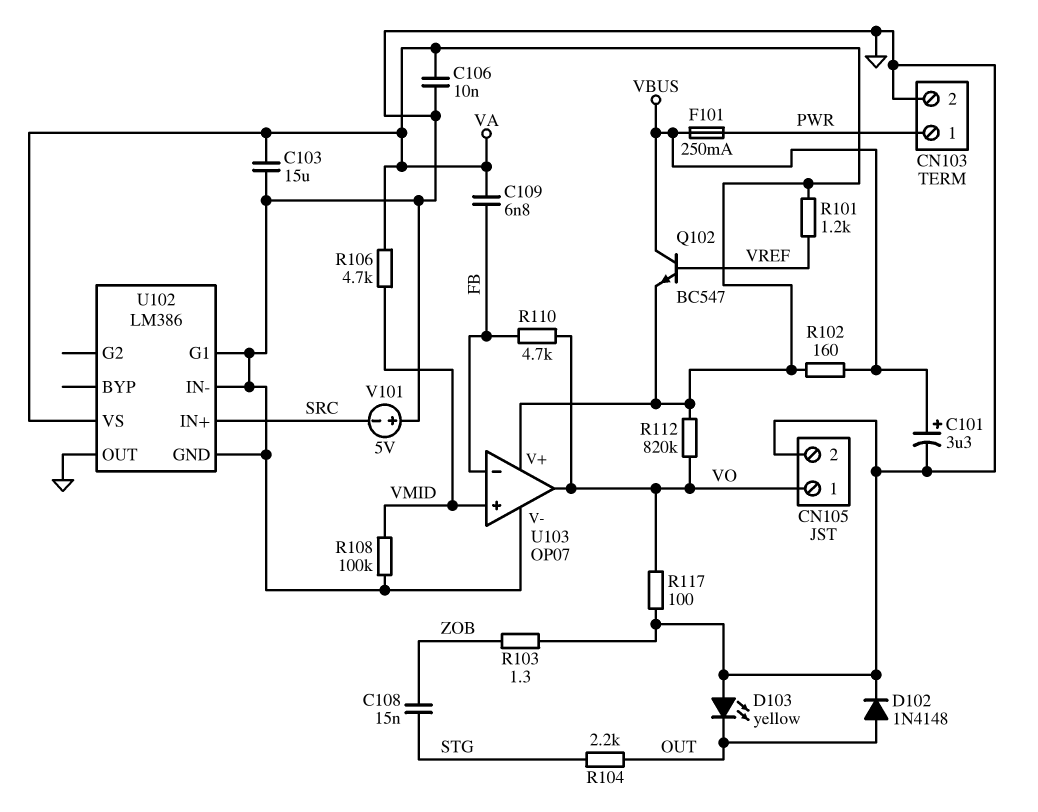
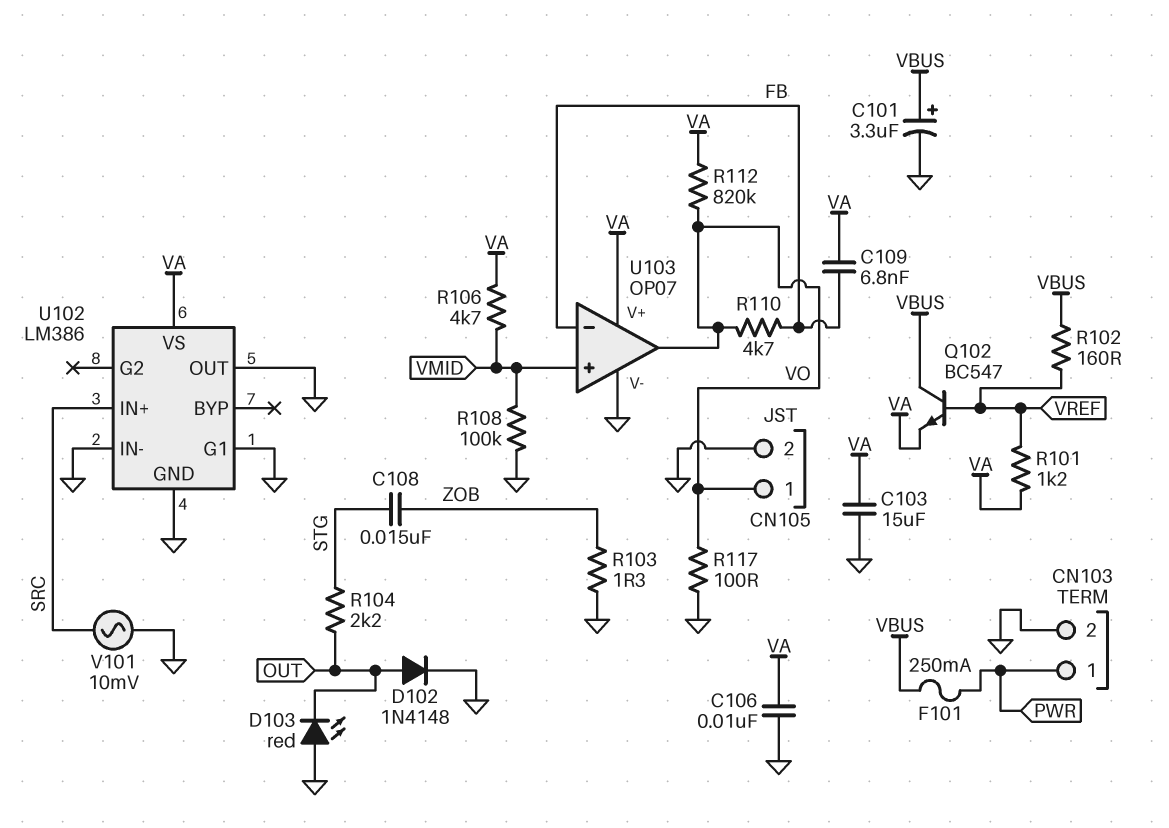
D103: LED yellow (A GND, K OUT) -> LED red (A GND, K OUT)
R102: 160 (VA, VBUS) -> 160 (VBUS, VREF)
V101: 5V (plus GND, minus SRC) -> AC 10mV (GND, SRC)

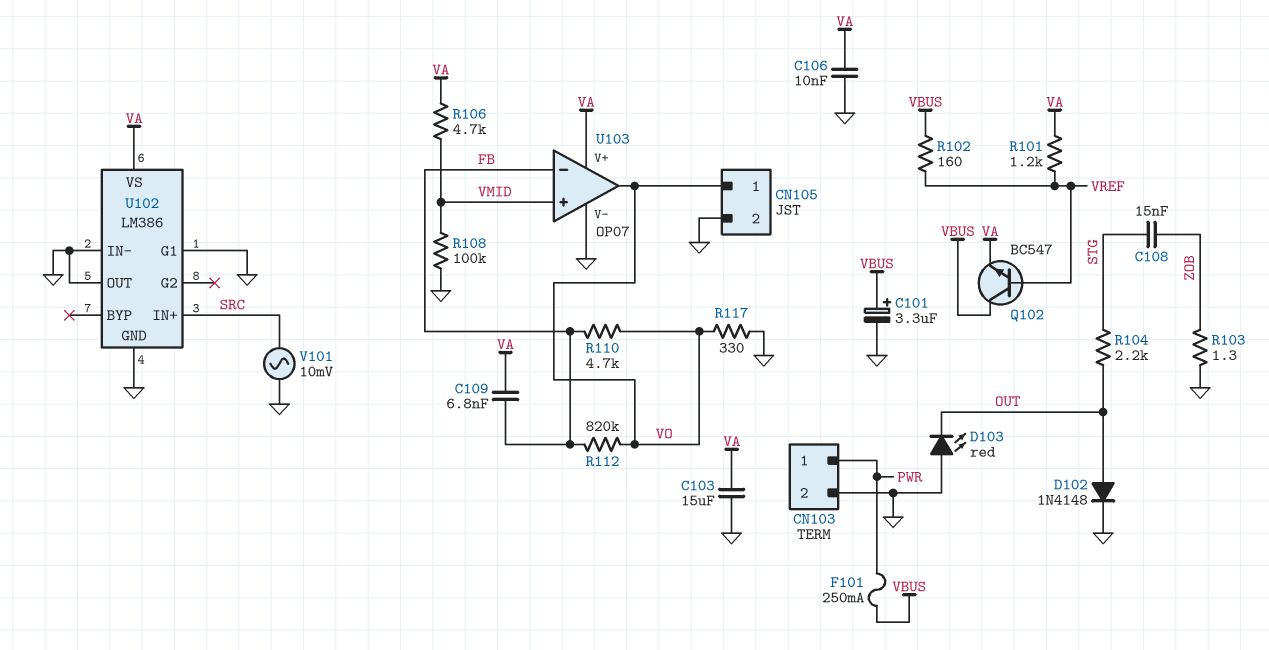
R112: 820k (VA, VO) -> 820k (FB, VO)
R117: 100 (GND, VO) -> 330 (GND, VO)

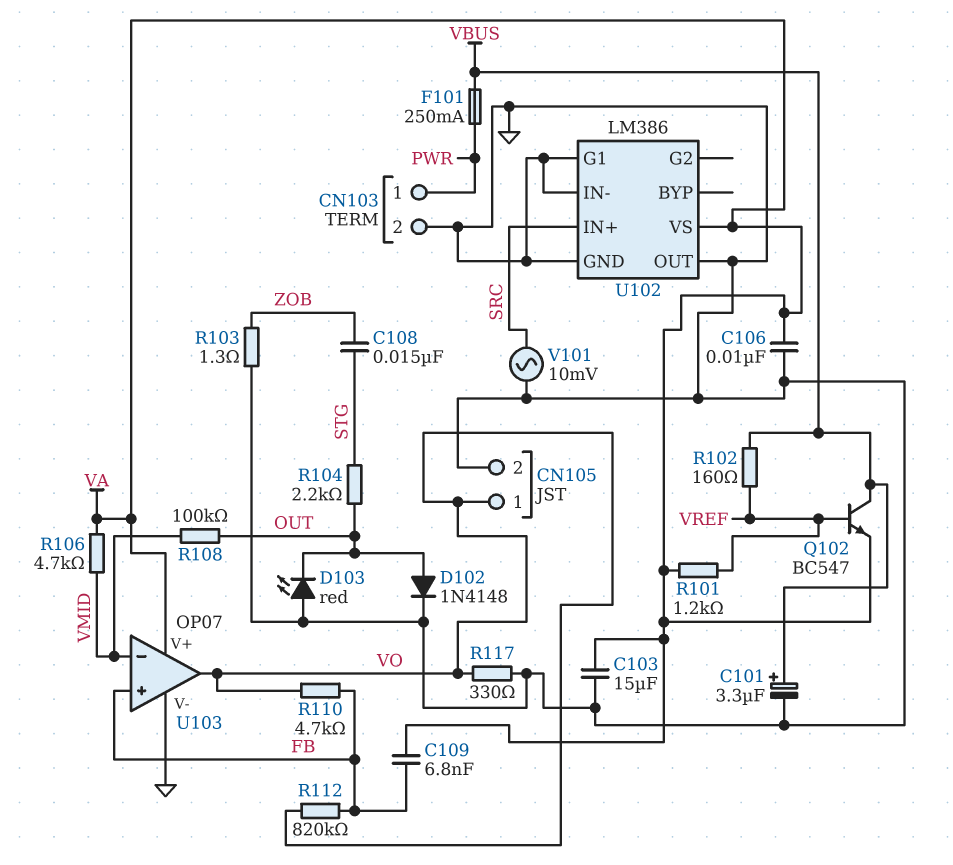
R108: 100k (GND, VMID) -> 100k (OUT, VMID)
U103 pin in+: VMID -> FB
U103 pin in-: FB -> VMID

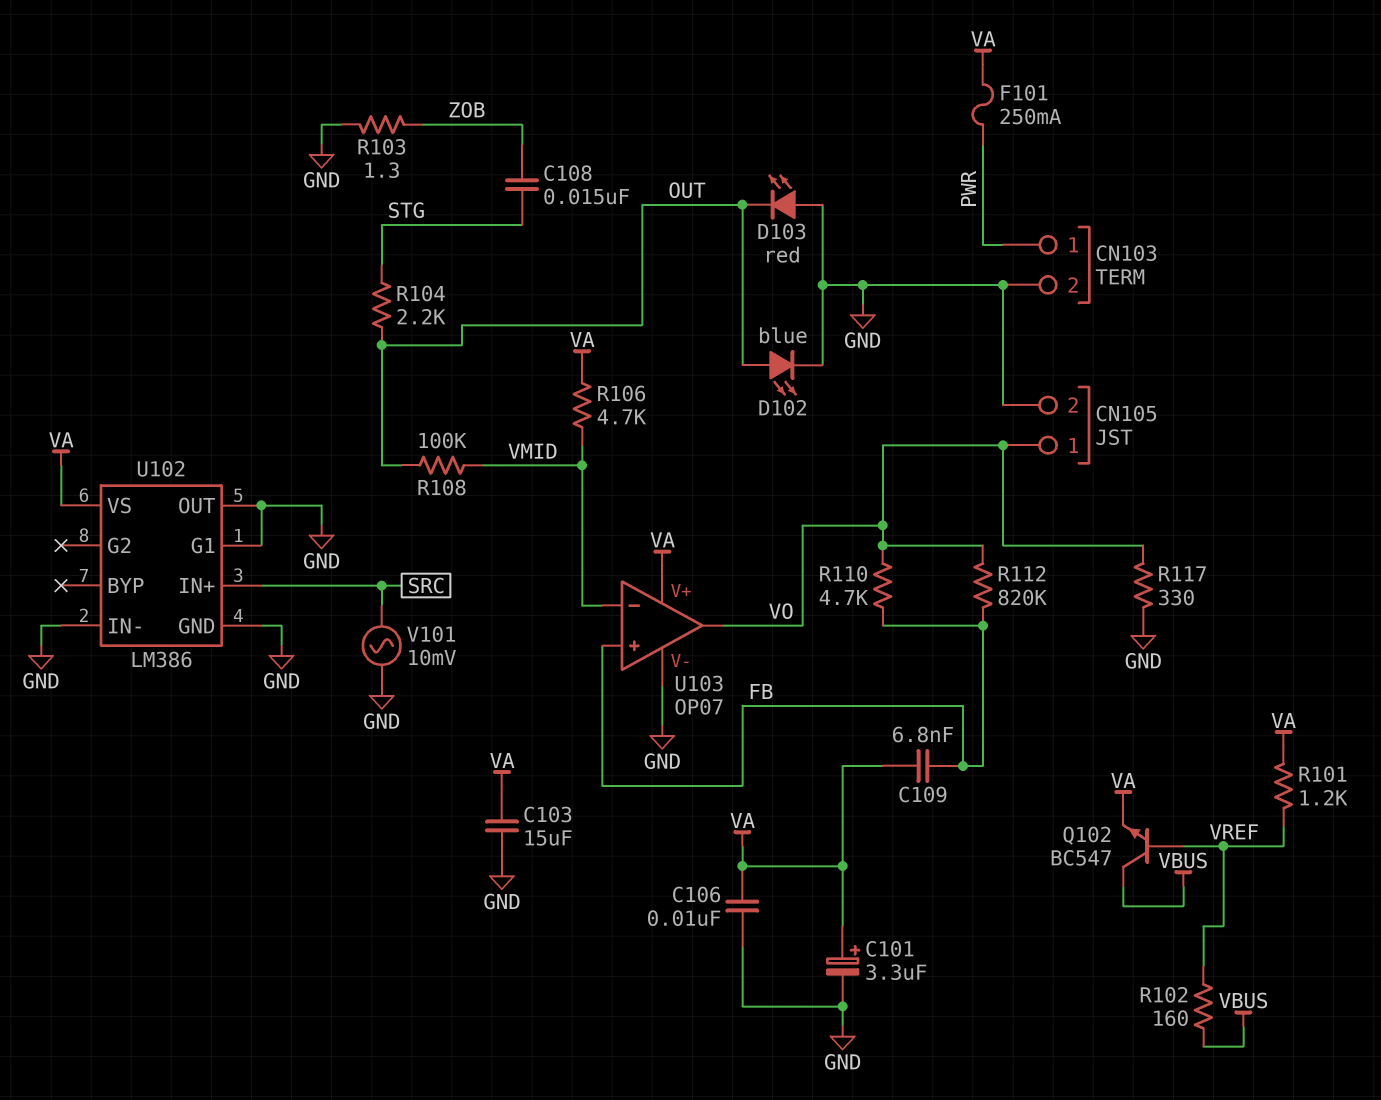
C101: 3.3uF (plus VBUS, minus GND) -> 3.3uF (plus VA, minus GND)
D102: diode 1N4148 (A OUT, K GND) -> LED blue (A OUT, K GND)
F101: 250mA (PWR, VBUS) -> 250mA (PWR, VA)

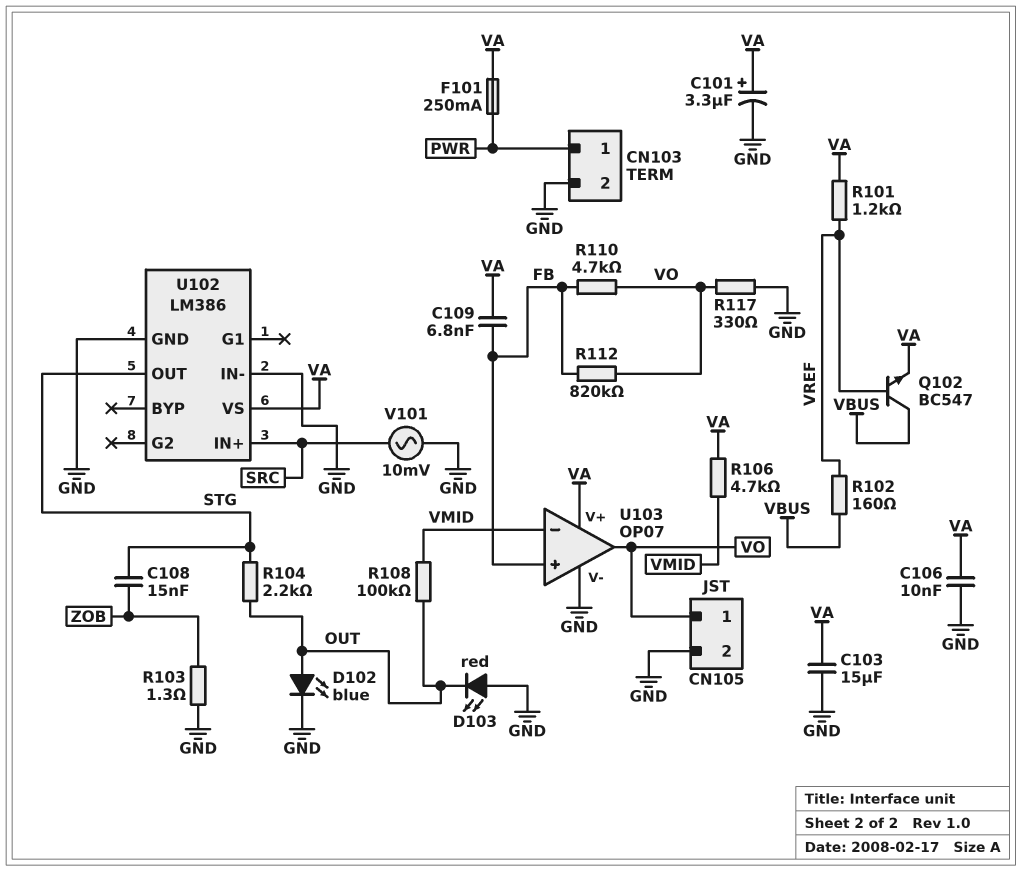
U102 pin G1: GND -> none
U102 pin OUT: GND -> STG

